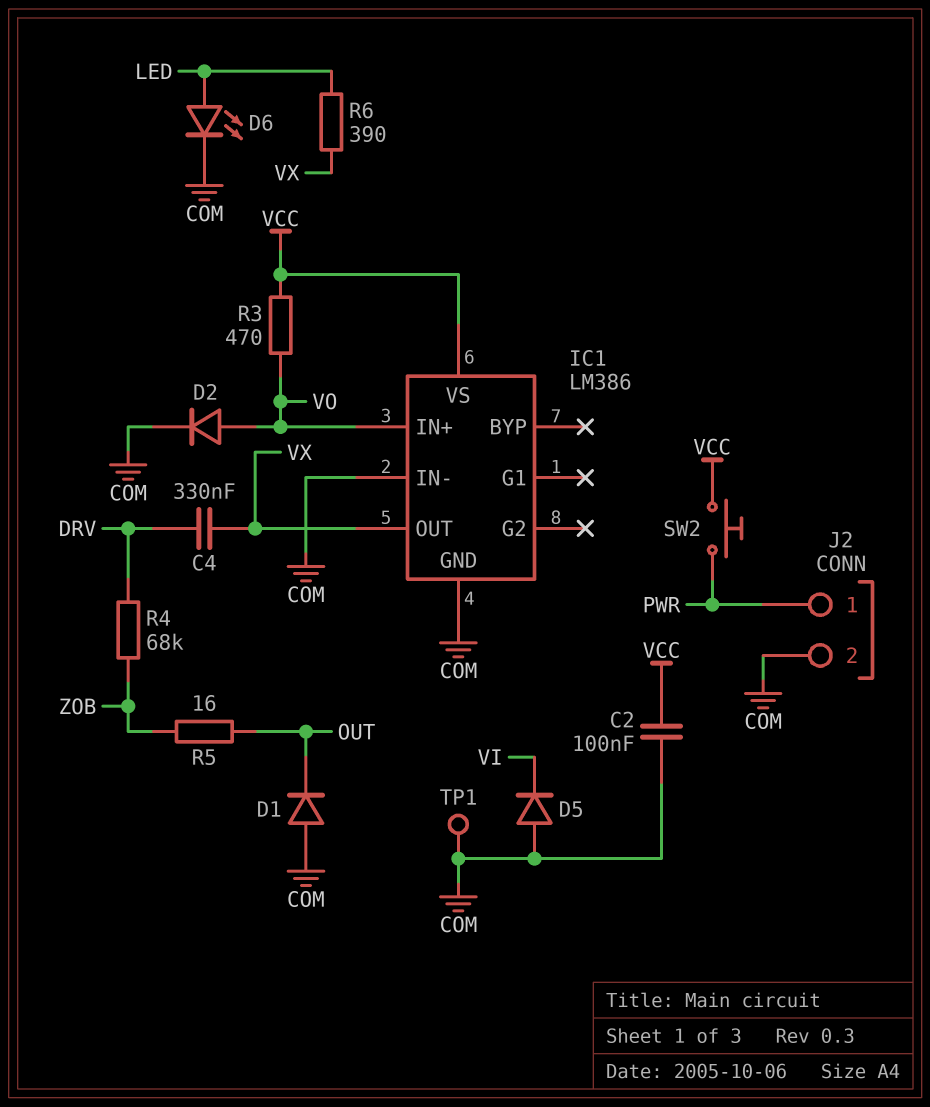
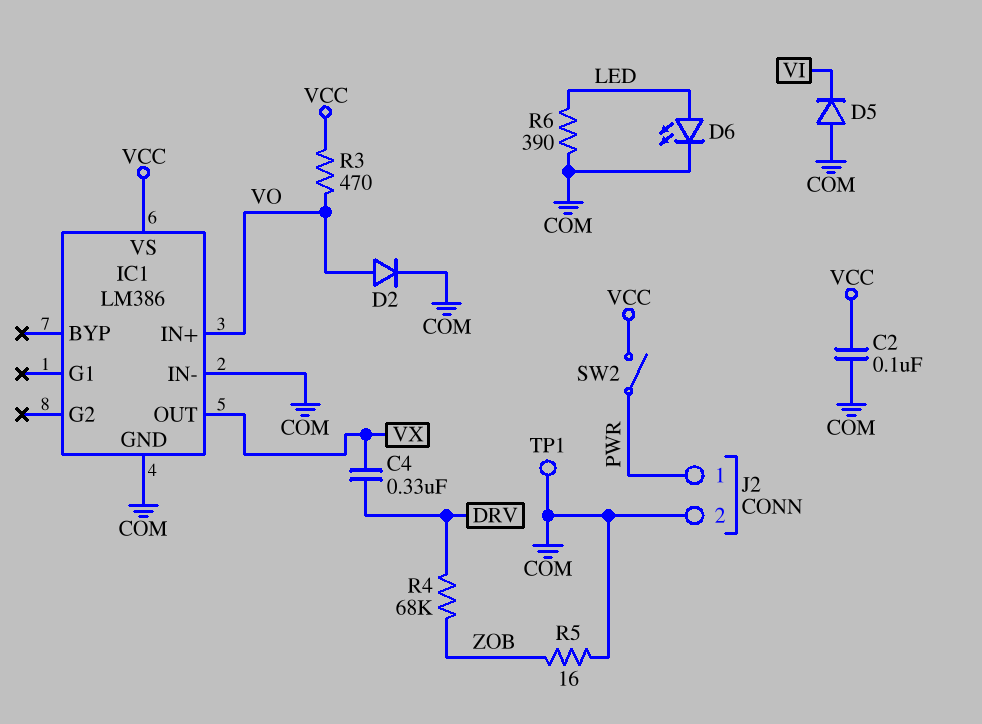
D1: diode (A COM, K OUT) -> none
R5: 16 (OUT, ZOB) -> 16 (COM, ZOB)
R6: 390 (LED, VX) -> 390 (COM, LED)
SW2: button (PWR, VCC) -> switch (PWR, VCC)

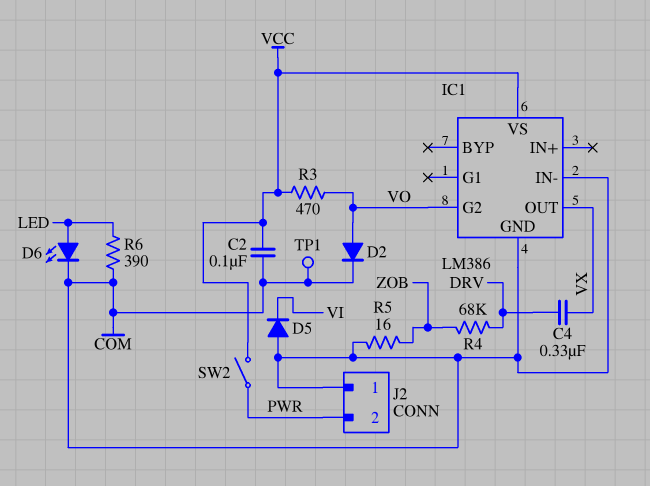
IC1 pin G2: none -> VO
IC1 pin IN+: VO -> none
J2 pin 1: PWR -> COM
J2 pin 2: COM -> PWR

